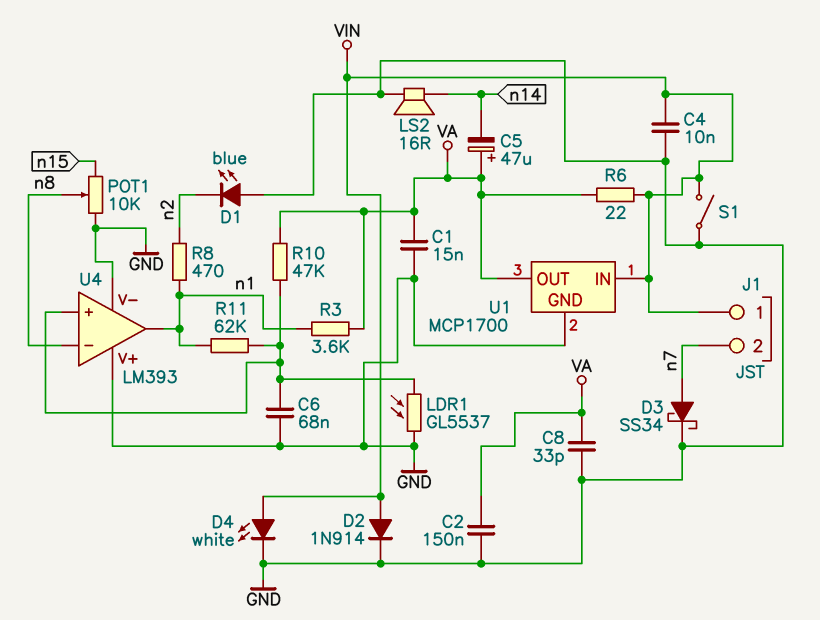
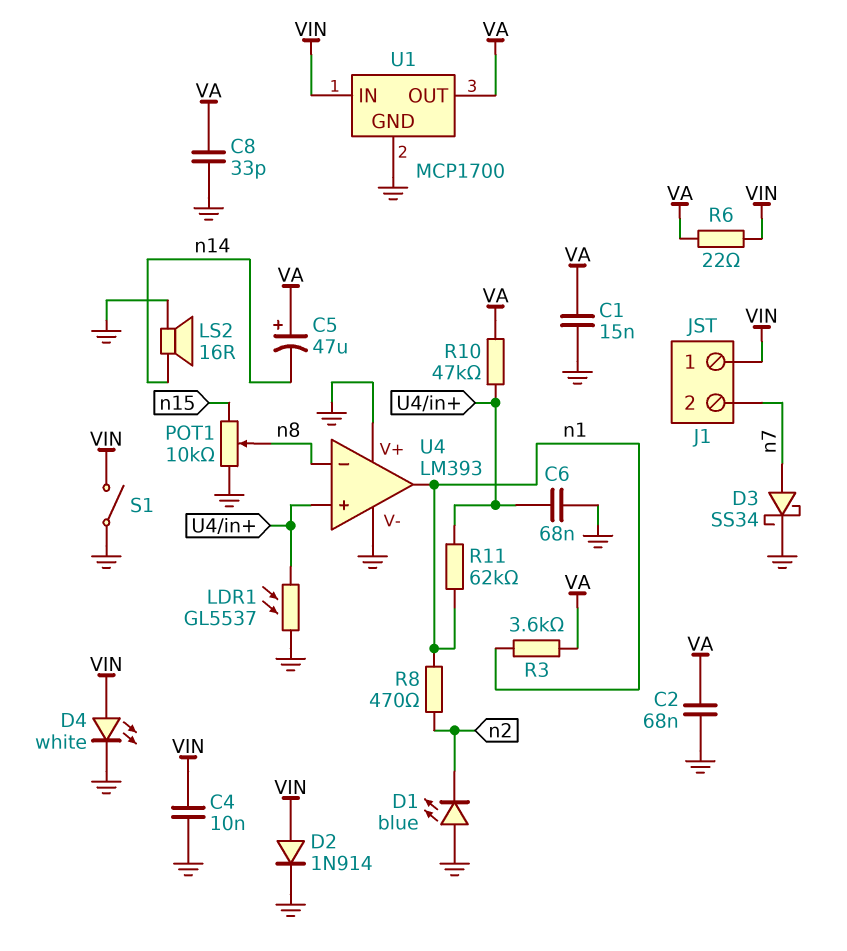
C2: 150nF (GND, VA) -> 68nF (GND, VA)

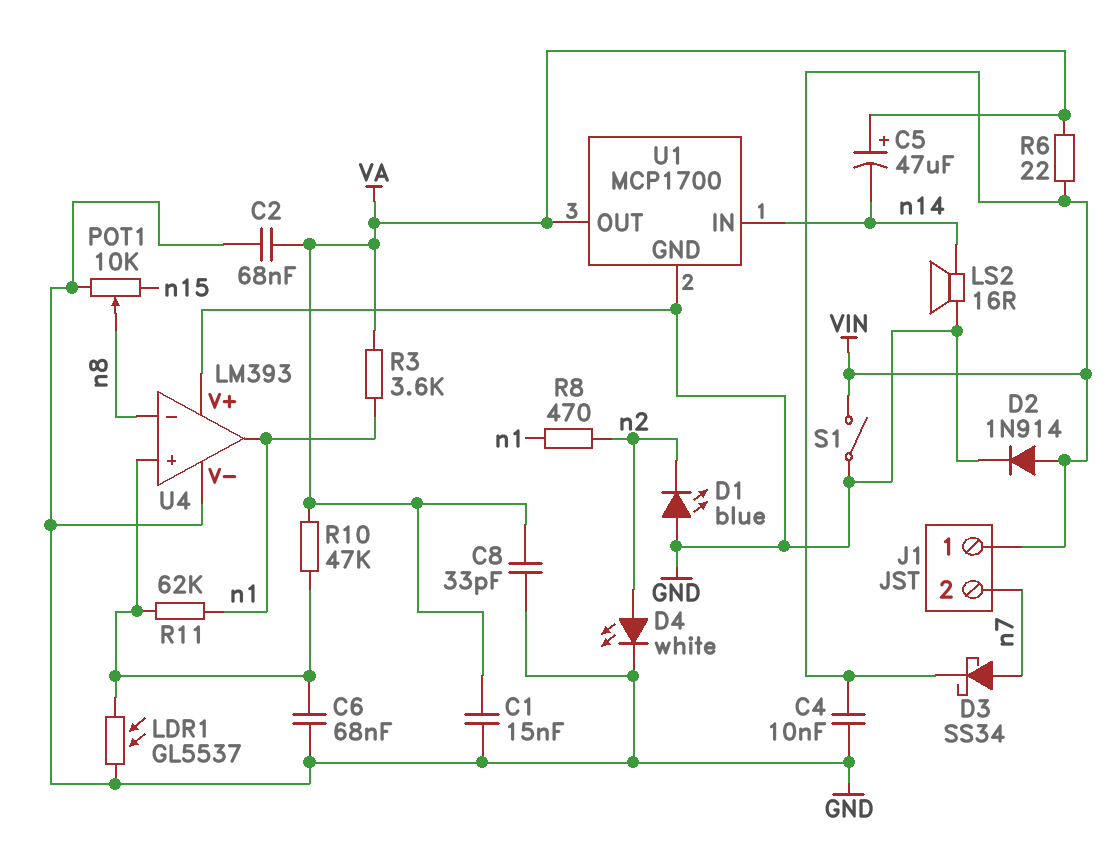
D3: schottky SS34 (A n7, K GND) -> schottky SS34 (A n7, K VIN)
D4: LED white (A VIN, K GND) -> LED white (A n2, K GND)
U1 pin IN: VIN -> n14

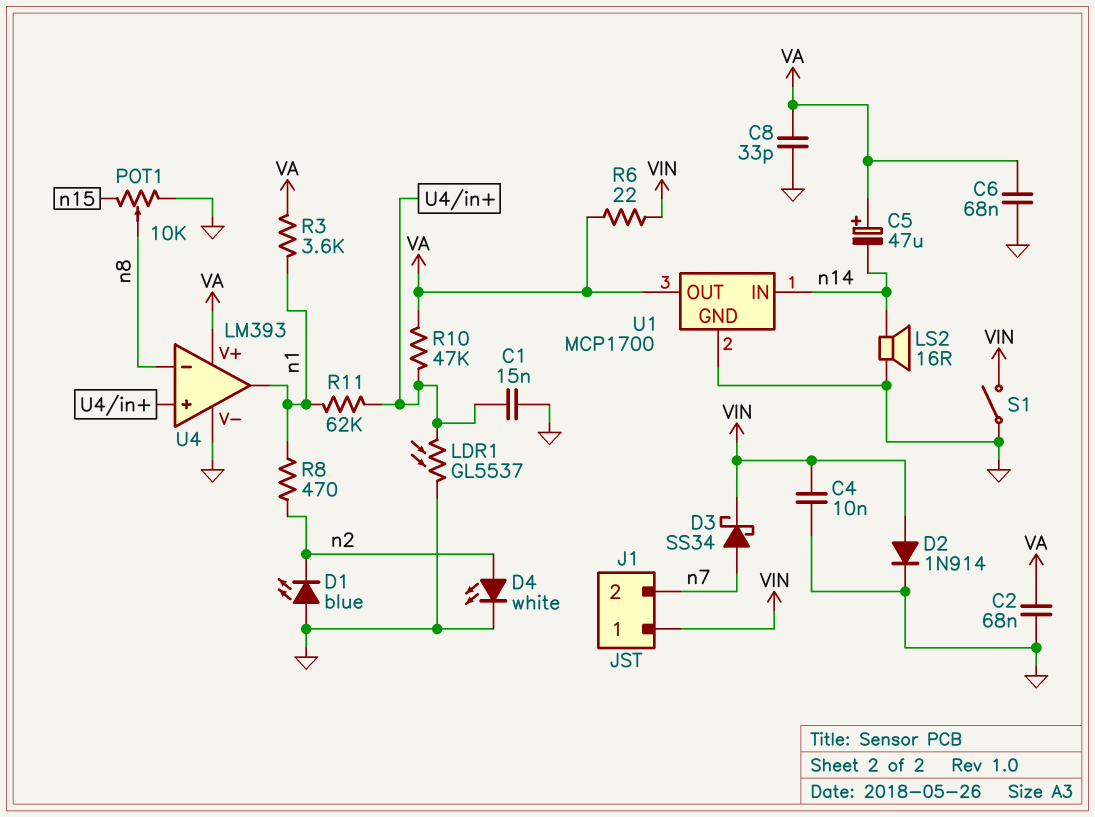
C1: 15nF (GND, VA) -> 15nF (GND, U4/in+)
C6: 68nF (GND, U4/in+) -> 68nF (GND, VA)
U4 pin V+: GND -> VA

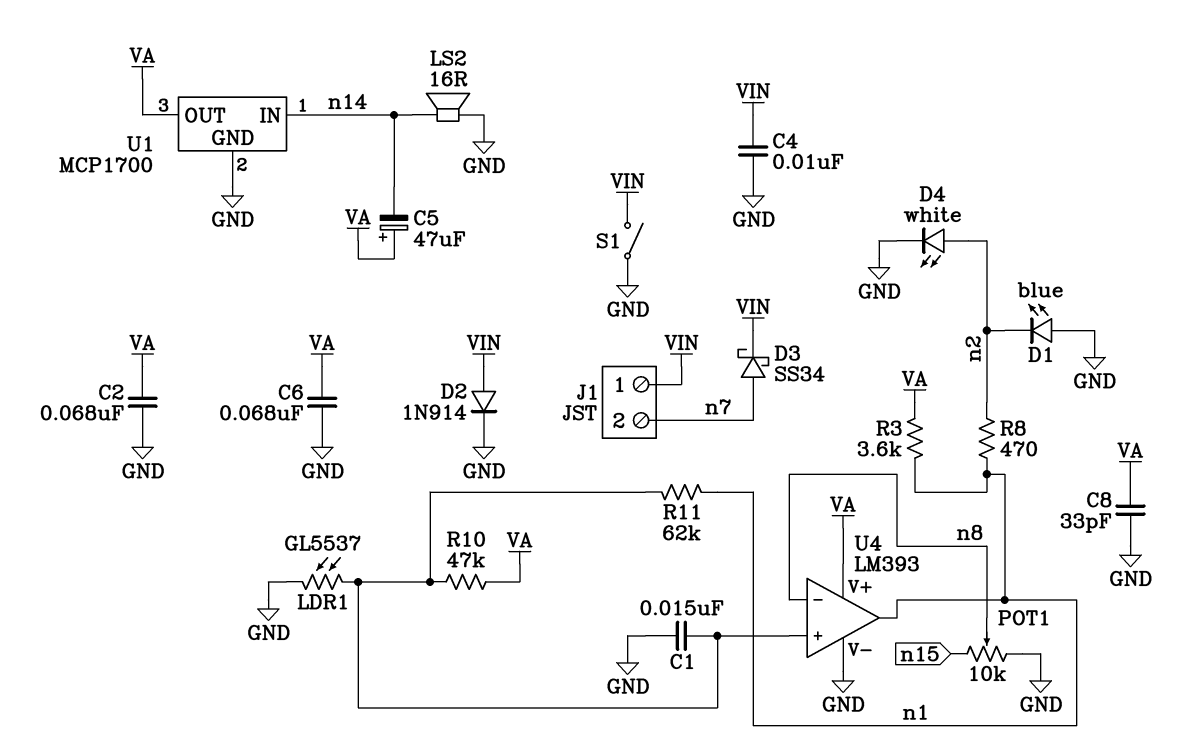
R6: 22 (VA, VIN) -> none

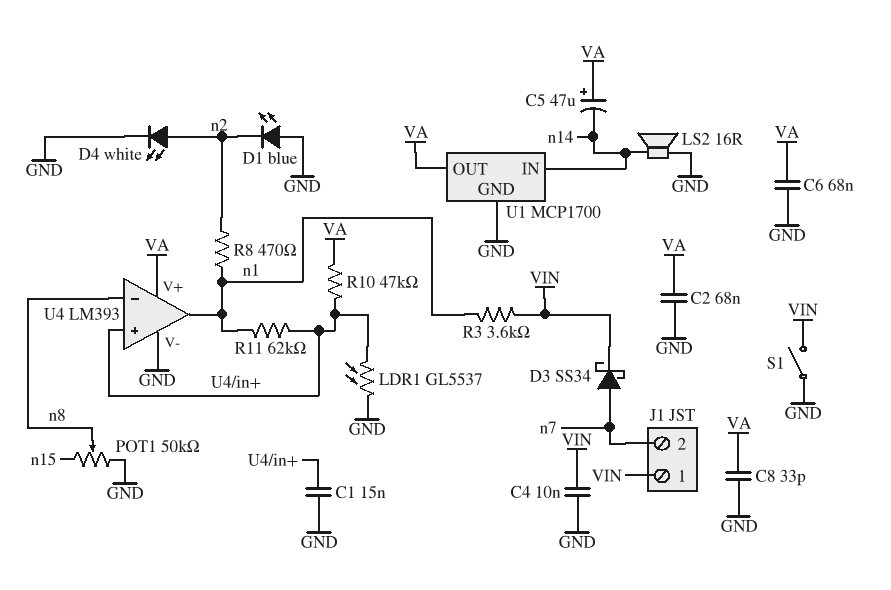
D2: diode 1N914 (A VIN, K GND) -> none
POT1: 10k (GND, n15, wiper n8) -> 50k (GND, n15, wiper n8)
R3: 3.6k (VA, n1) -> 3.6k (VIN, n1)

